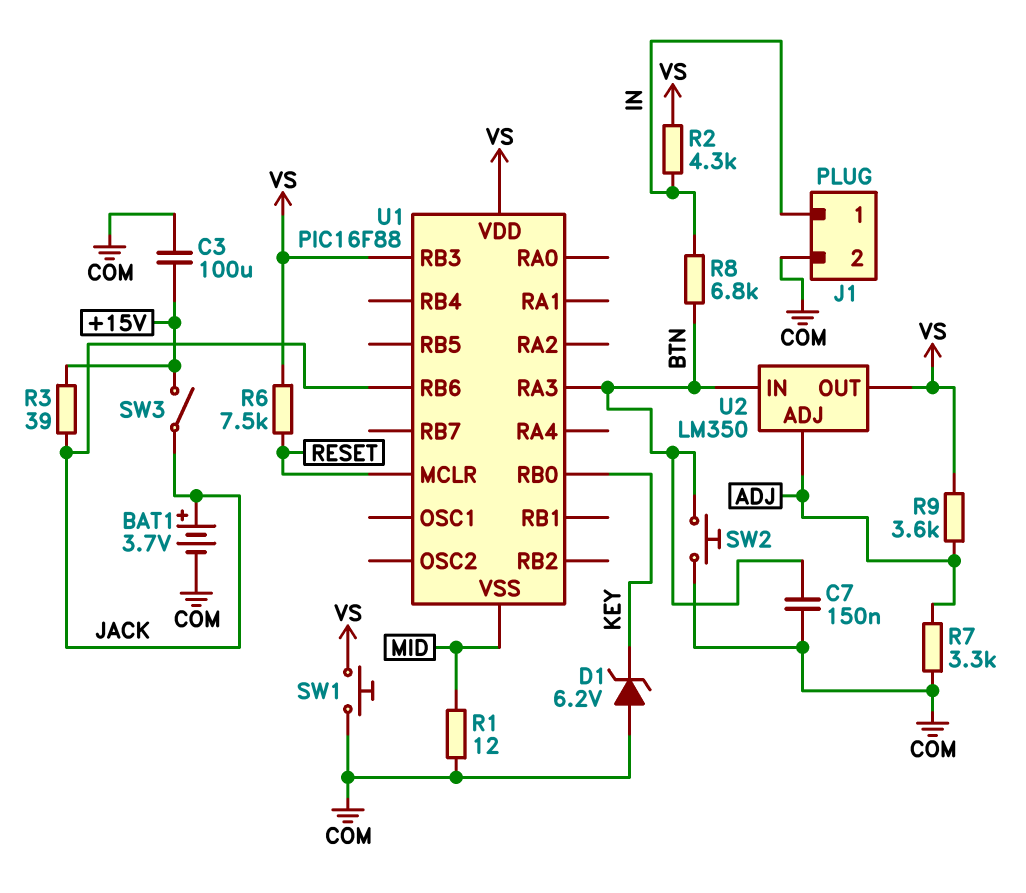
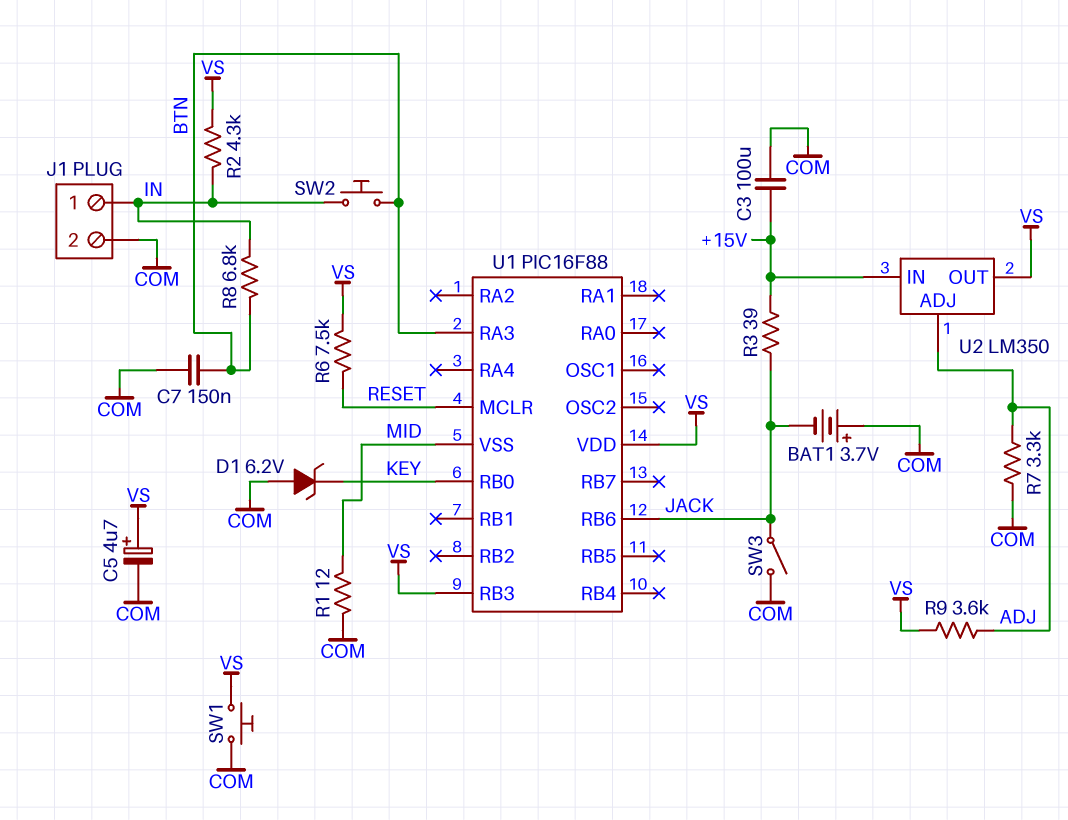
BAT1: 3.7V (plus JACK, minus COM) -> 3.7V (plus COM, minus JACK)
C5: none -> 4.7uF (plus VS, minus COM)
SW2: button (BTN, COM) -> button (BTN, IN)
SW3: switch (+15V, JACK) -> switch (COM, JACK)
U2 pin IN: BTN -> +15V

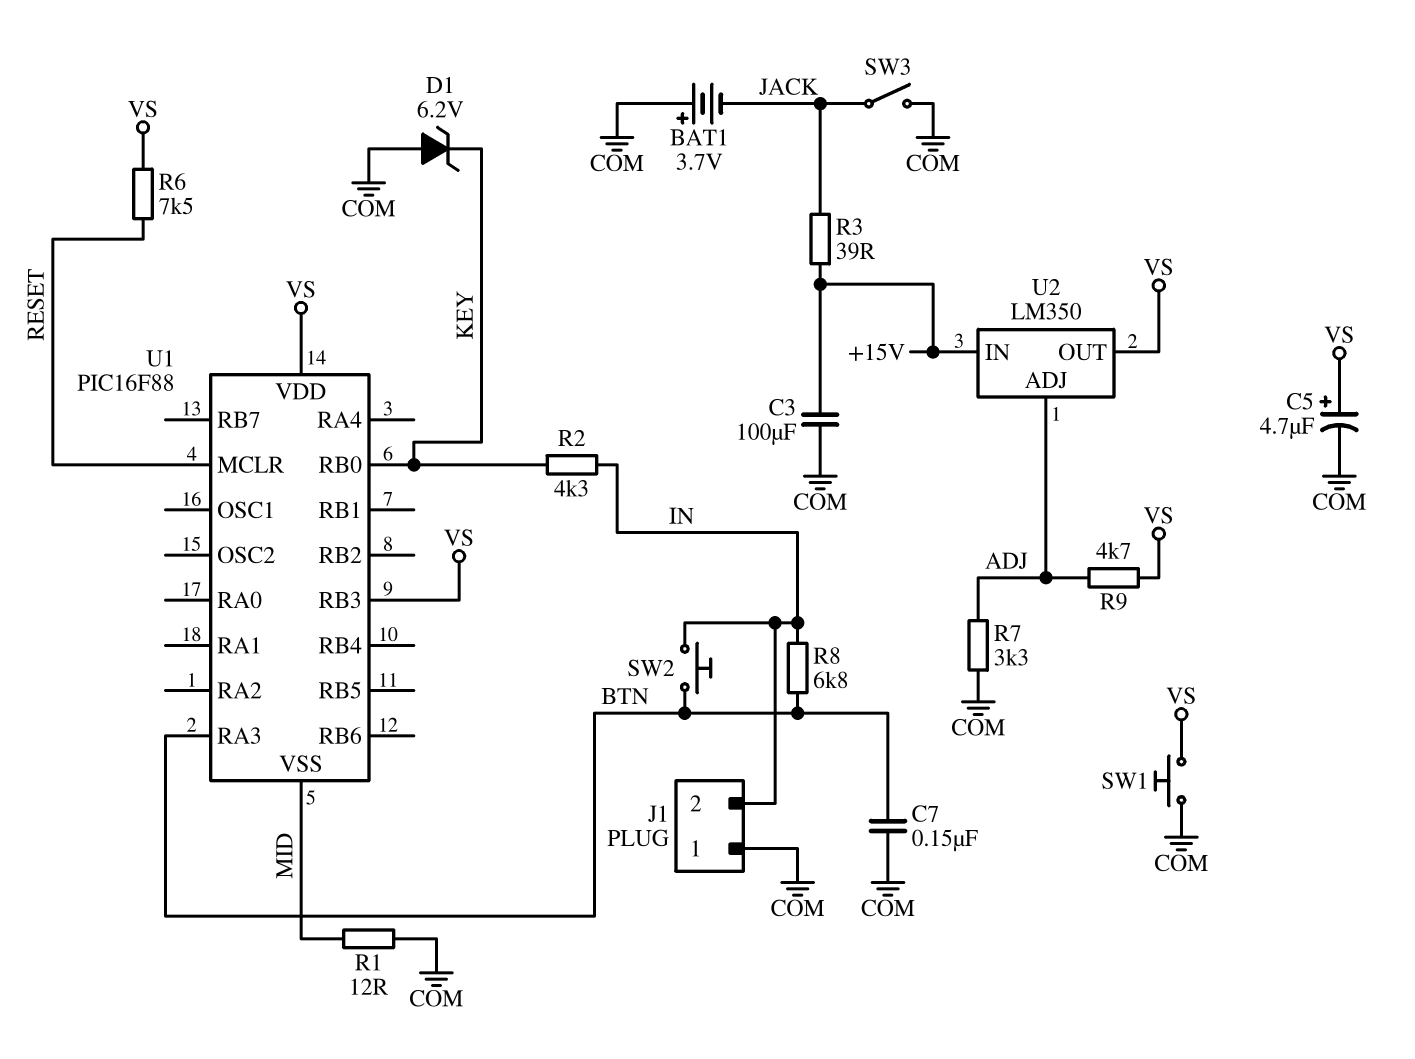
J1 pin 1: IN -> COM
J1 pin 2: COM -> IN
R2: 4.3k (IN, VS) -> 4.3k (IN, KEY)
R9: 3.6k (ADJ, VS) -> 4.7k (ADJ, VS)
U1 pin RB6: JACK -> none

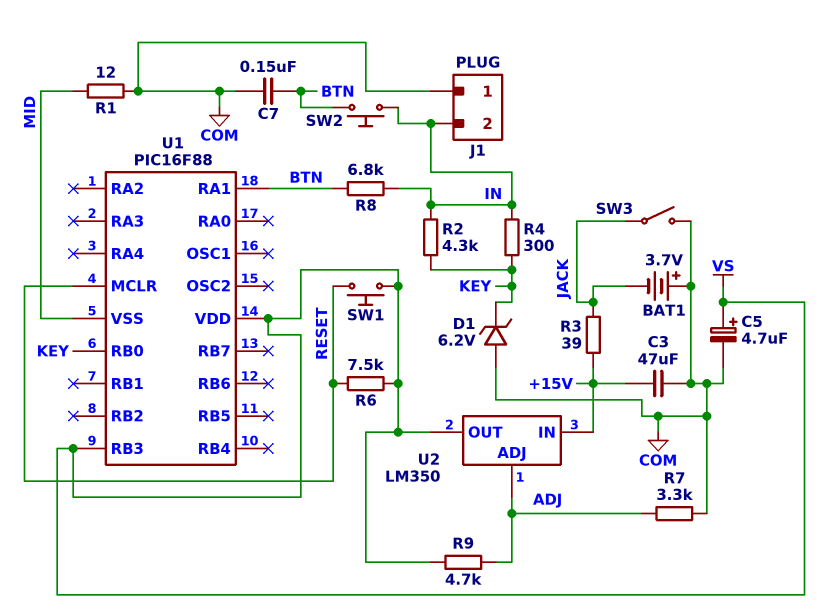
C3: 100uF (+15V, COM) -> 47uF (+15V, COM)
R4: none -> 300 (IN, KEY)
SW1: button (COM, VS) -> button (RESET, VS)
U1 pin RA1: none -> BTN
U1 pin RA3: BTN -> none

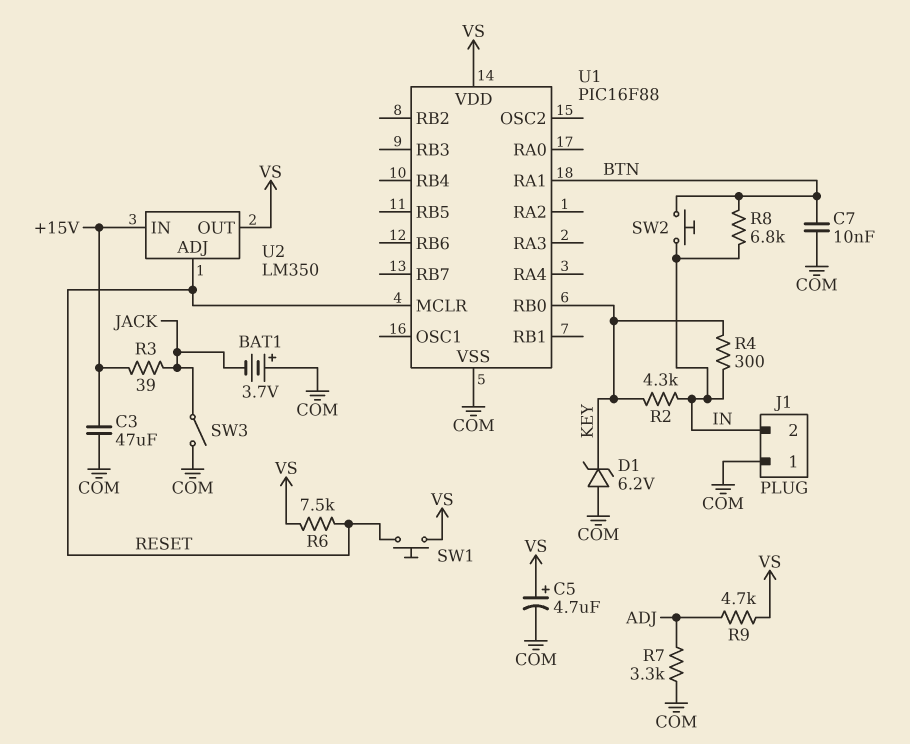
C7: 150nF (BTN, COM) -> 10nF (BTN, COM)
R1: 12 (COM, MID) -> none
U1 pin RB3: VS -> none
U1 pin VSS: MID -> COM
U2 pin ADJ: ADJ -> RESET

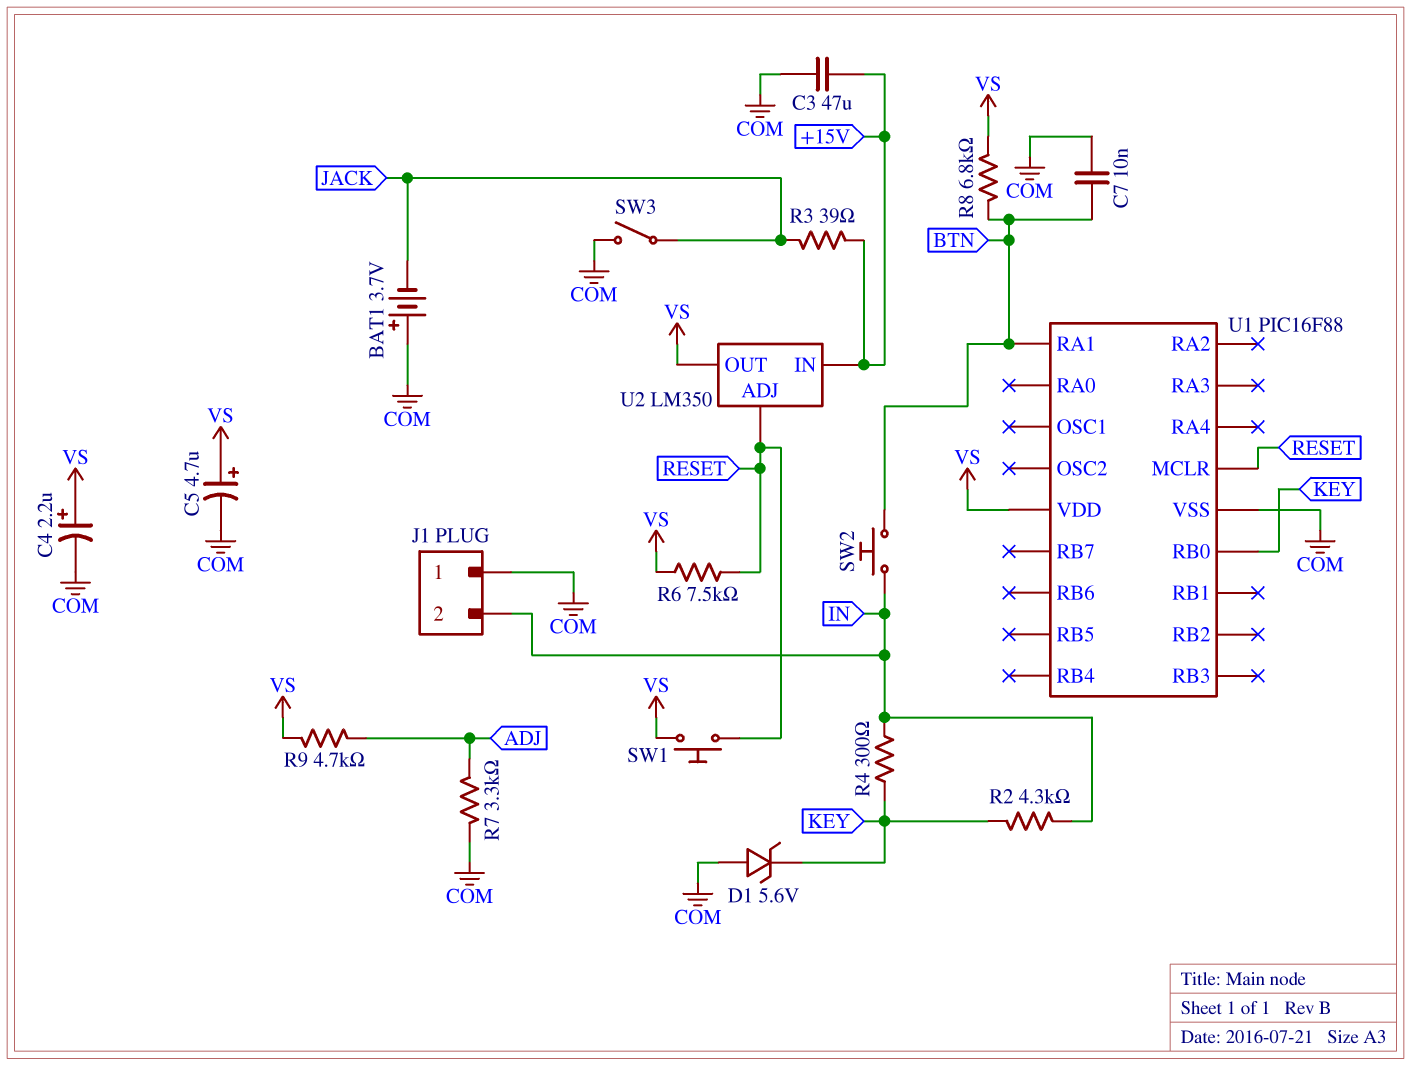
C4: none -> 2.2uF (plus VS, minus COM)
D1: zener 6.2V (A COM, K KEY) -> zener 5.6V (A COM, K KEY)
R8: 6.8k (BTN, IN) -> 6.8k (BTN, VS)

